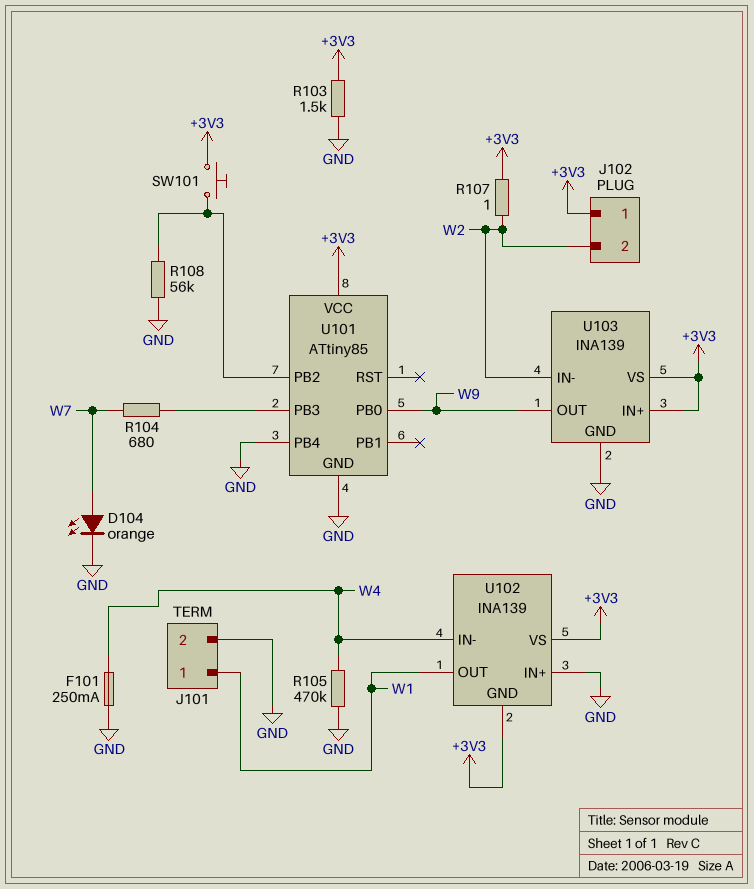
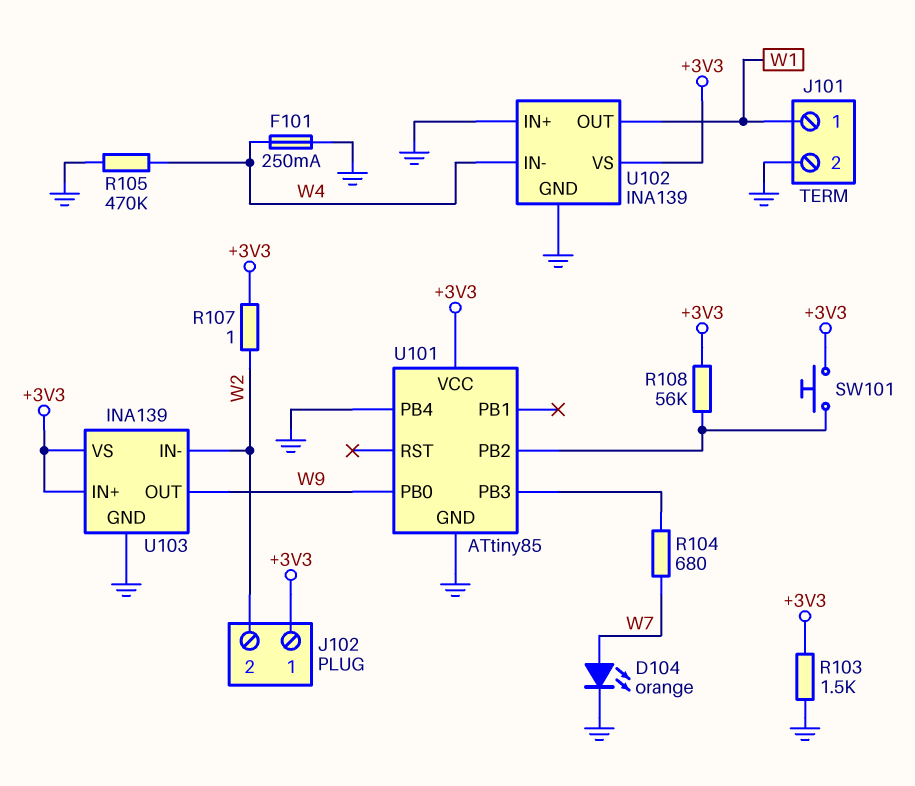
R108: 56k (GND, U101/PB2) -> 56k (+3V3, U101/PB2)
U102 pin GND: +3V3 -> GND

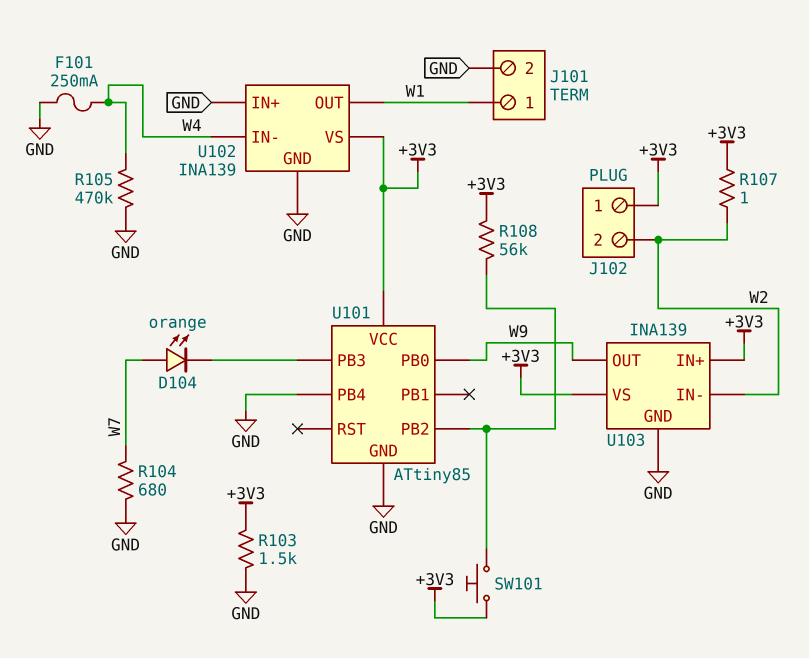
D104: LED orange (A W7, K GND) -> LED orange (A W7, K U101/PB3)
R104: 680 (U101/PB3, W7) -> 680 (GND, W7)

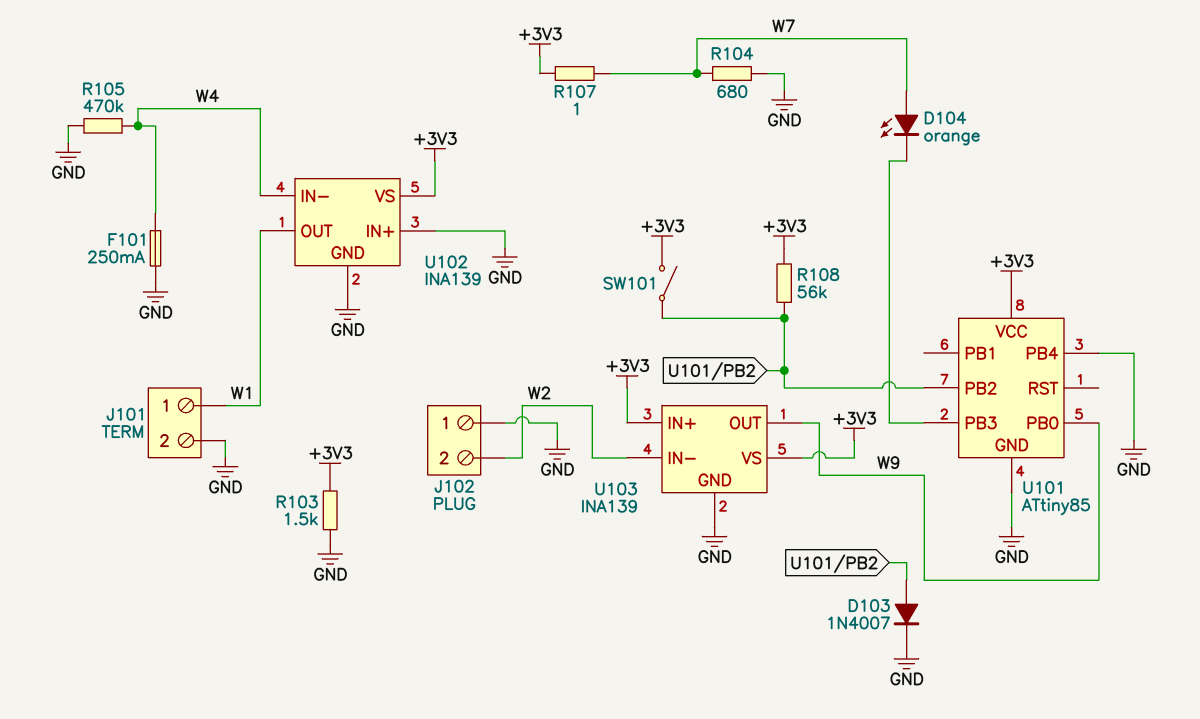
D103: none -> diode 1N4007 (A U101/PB2, K GND)
J102 pin 1: +3V3 -> GND
R107: 1 (+3V3, W2) -> 1 (+3V3, W7)
SW101: button (+3V3, U101/PB2) -> switch (+3V3, U101/PB2)

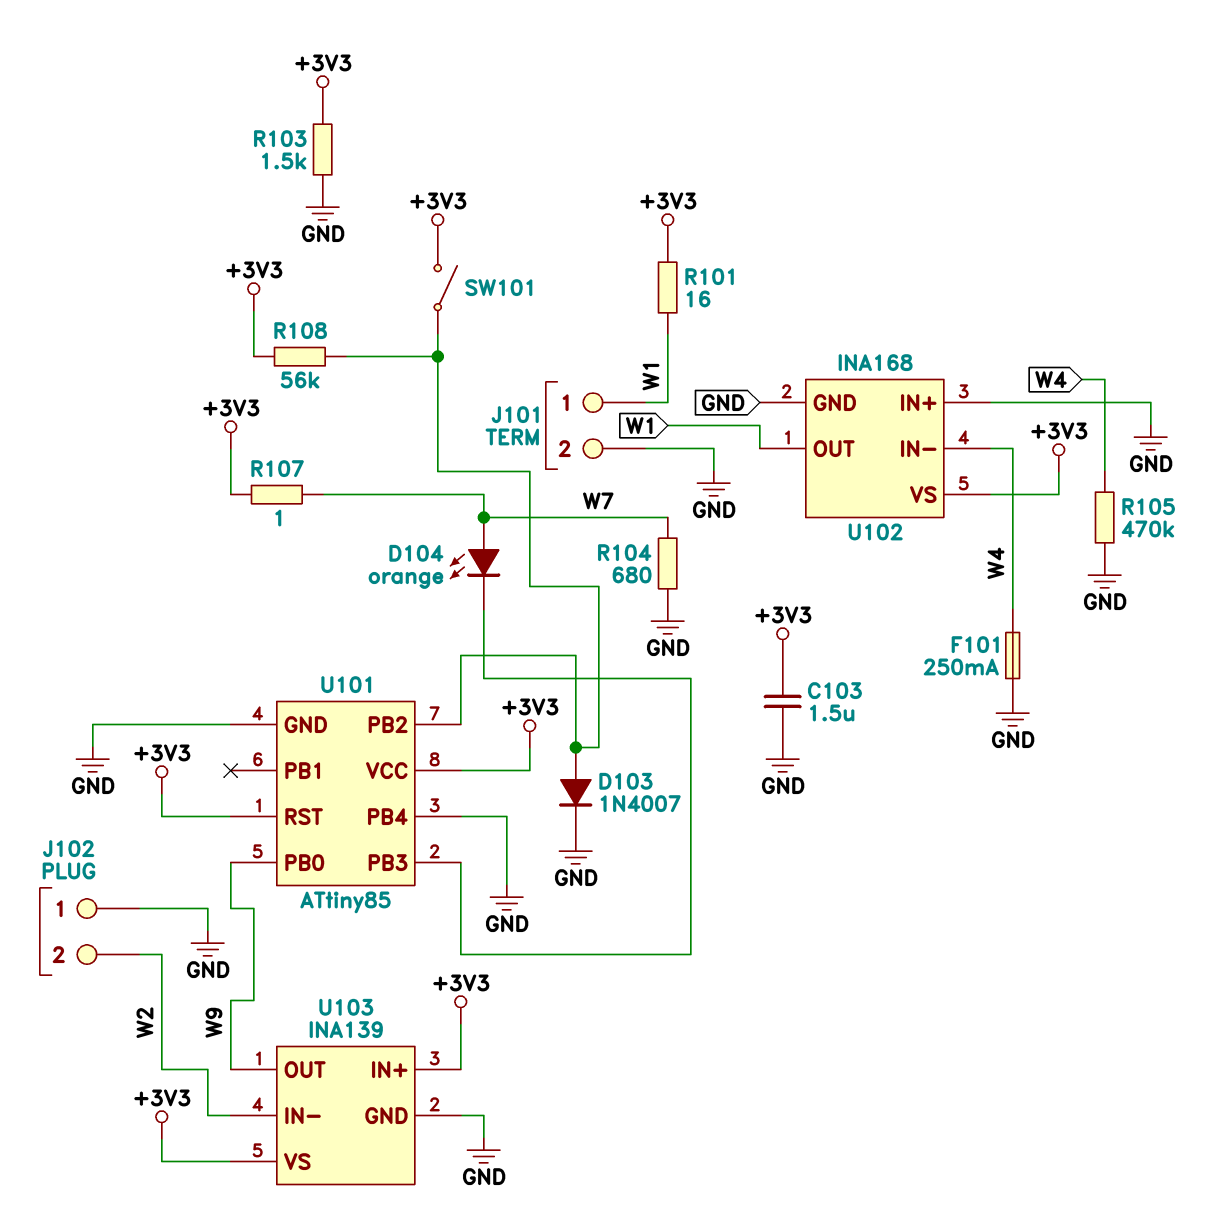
C103: none -> 1.5uF (+3V3, GND)
R101: none -> 16 (+3V3, W1)
U101 pin RST: none -> +3V3
U102: INA139 -> INA168

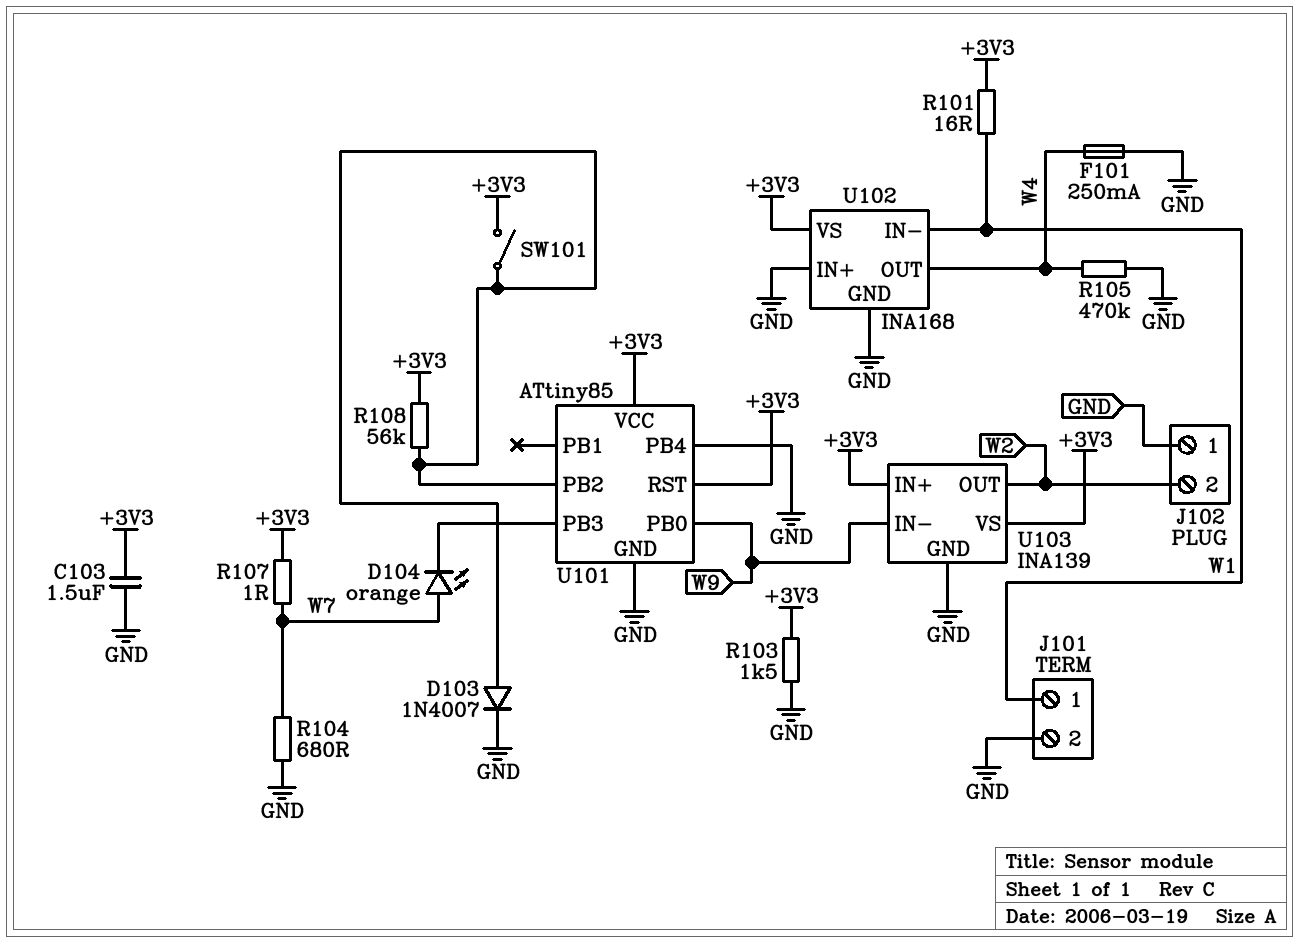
U102 pin IN-: W4 -> W1
U102 pin OUT: W1 -> W4
U103 pin IN-: W2 -> W9
U103 pin OUT: W9 -> W2

